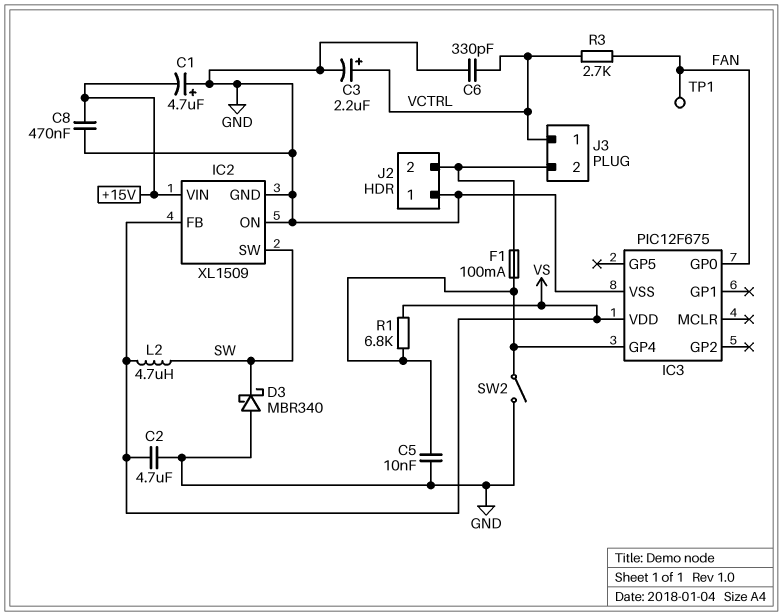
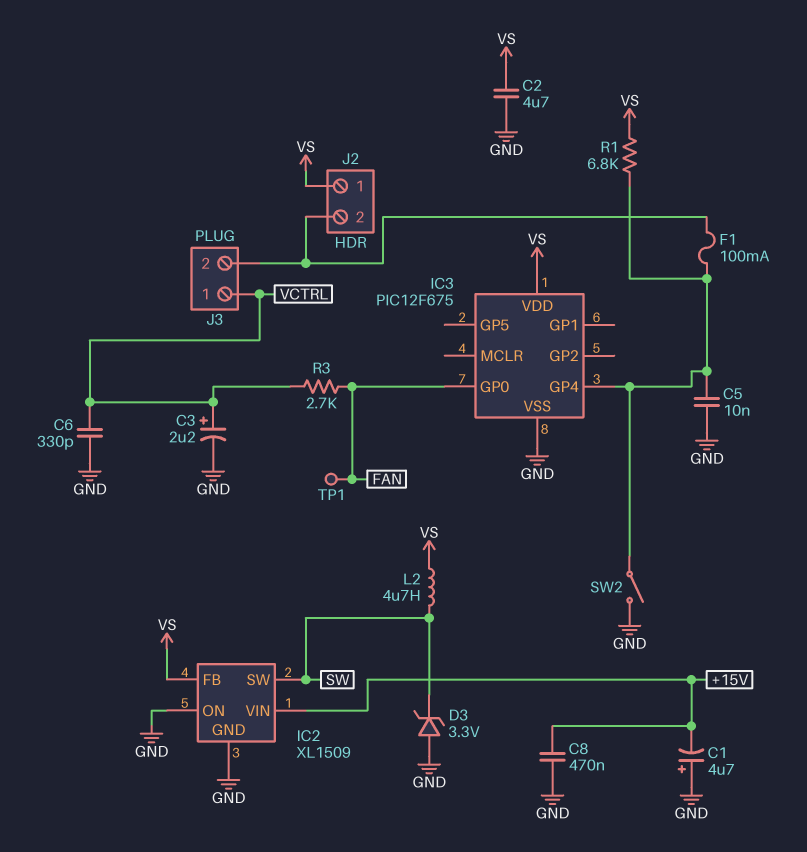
D3: schottky MBR340 (A GND, K SW) -> zener 3.3V (A GND, K SW)
J2 pin 1: GND -> VS

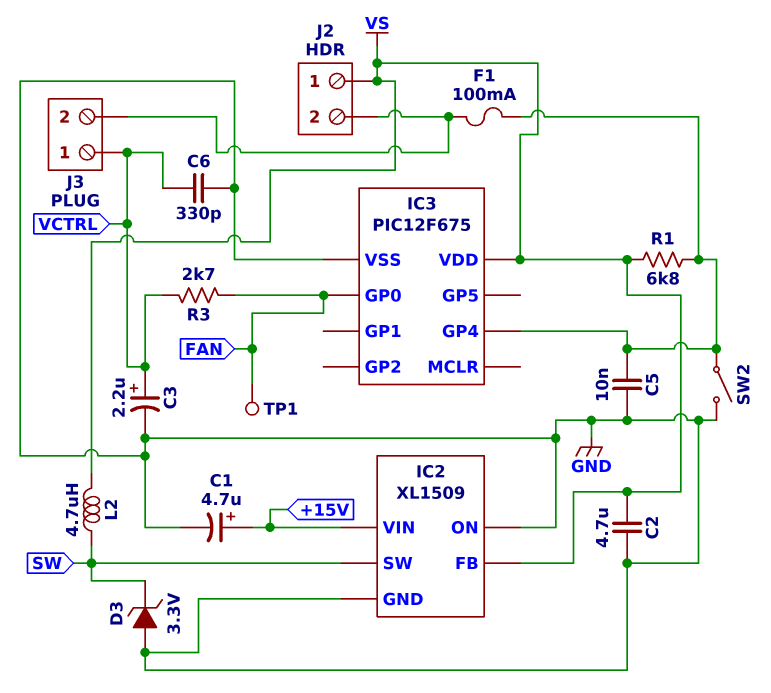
C1: 4.7uF (plus GND, minus +15V) -> 4.7uF (plus +15V, minus GND)
C8: 470nF (+15V, GND) -> none

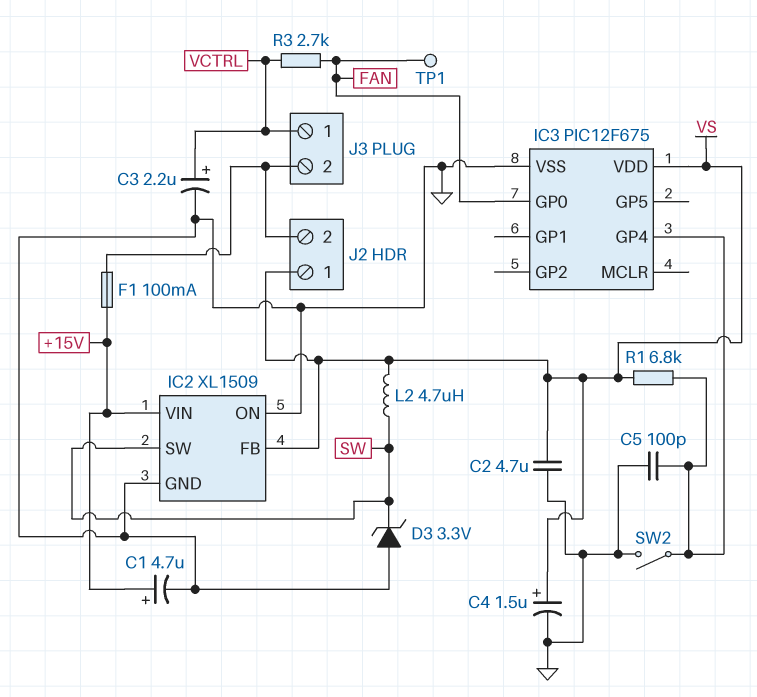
C4: none -> 1.5uF (plus VS, minus GND)
C5: 10nF (GND, IC3/GP4) -> 100pF (GND, IC3/GP4)
C6: 330pF (GND, VCTRL) -> none
F1: 100mA (IC3/GP4, J2/2) -> 100mA (+15V, J2/2)

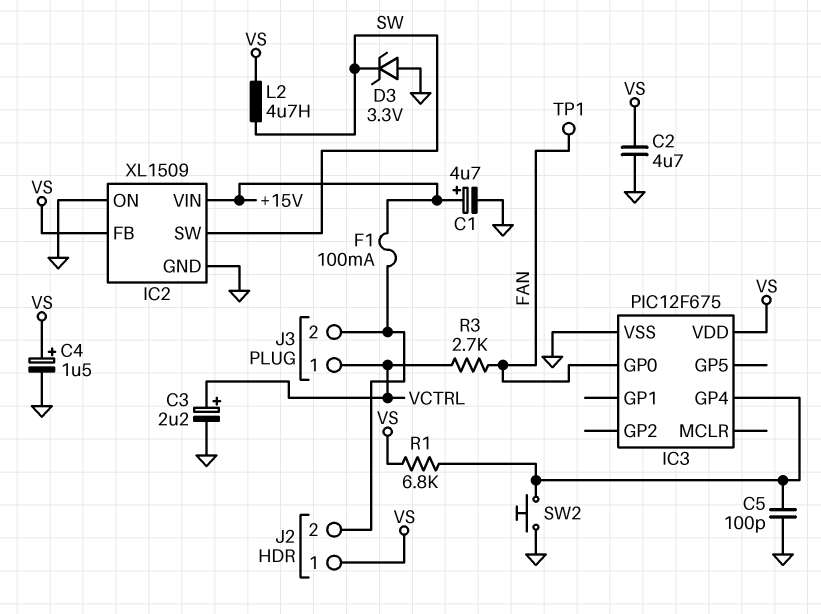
SW2: switch (GND, IC3/GP4) -> button (GND, IC3/GP4)

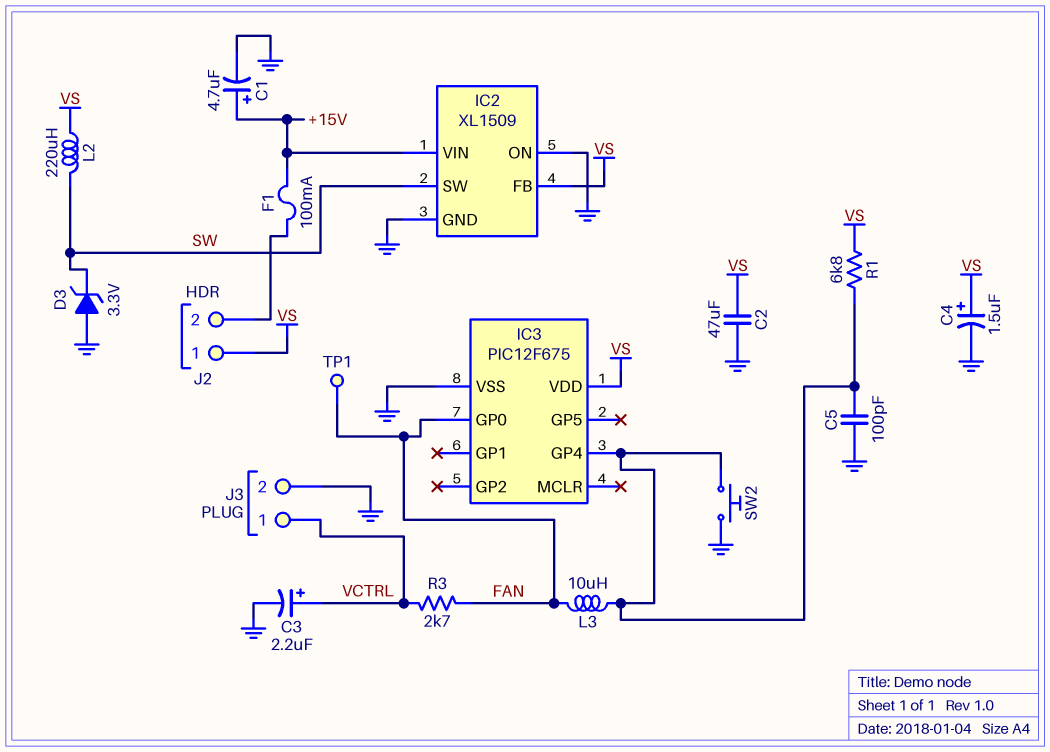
C2: 4.7uF (GND, VS) -> 47uF (GND, VS)
J3 pin 2: J2/2 -> GND
L2: 4.7uH (SW, VS) -> 220uH (SW, VS)
L3: none -> 10uH (FAN, IC3/GP4)

